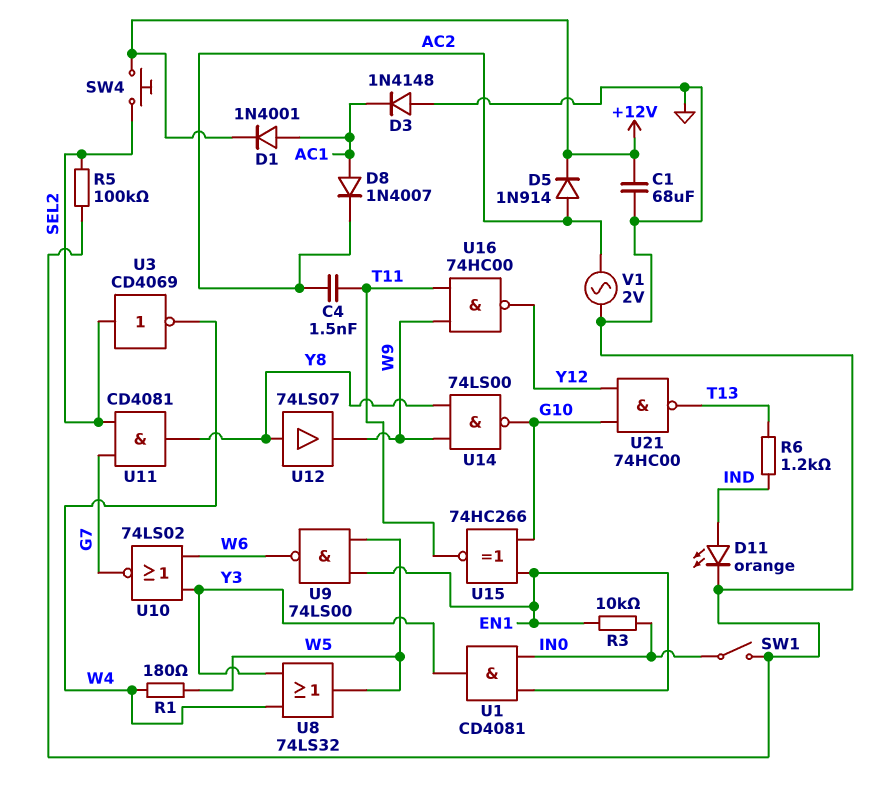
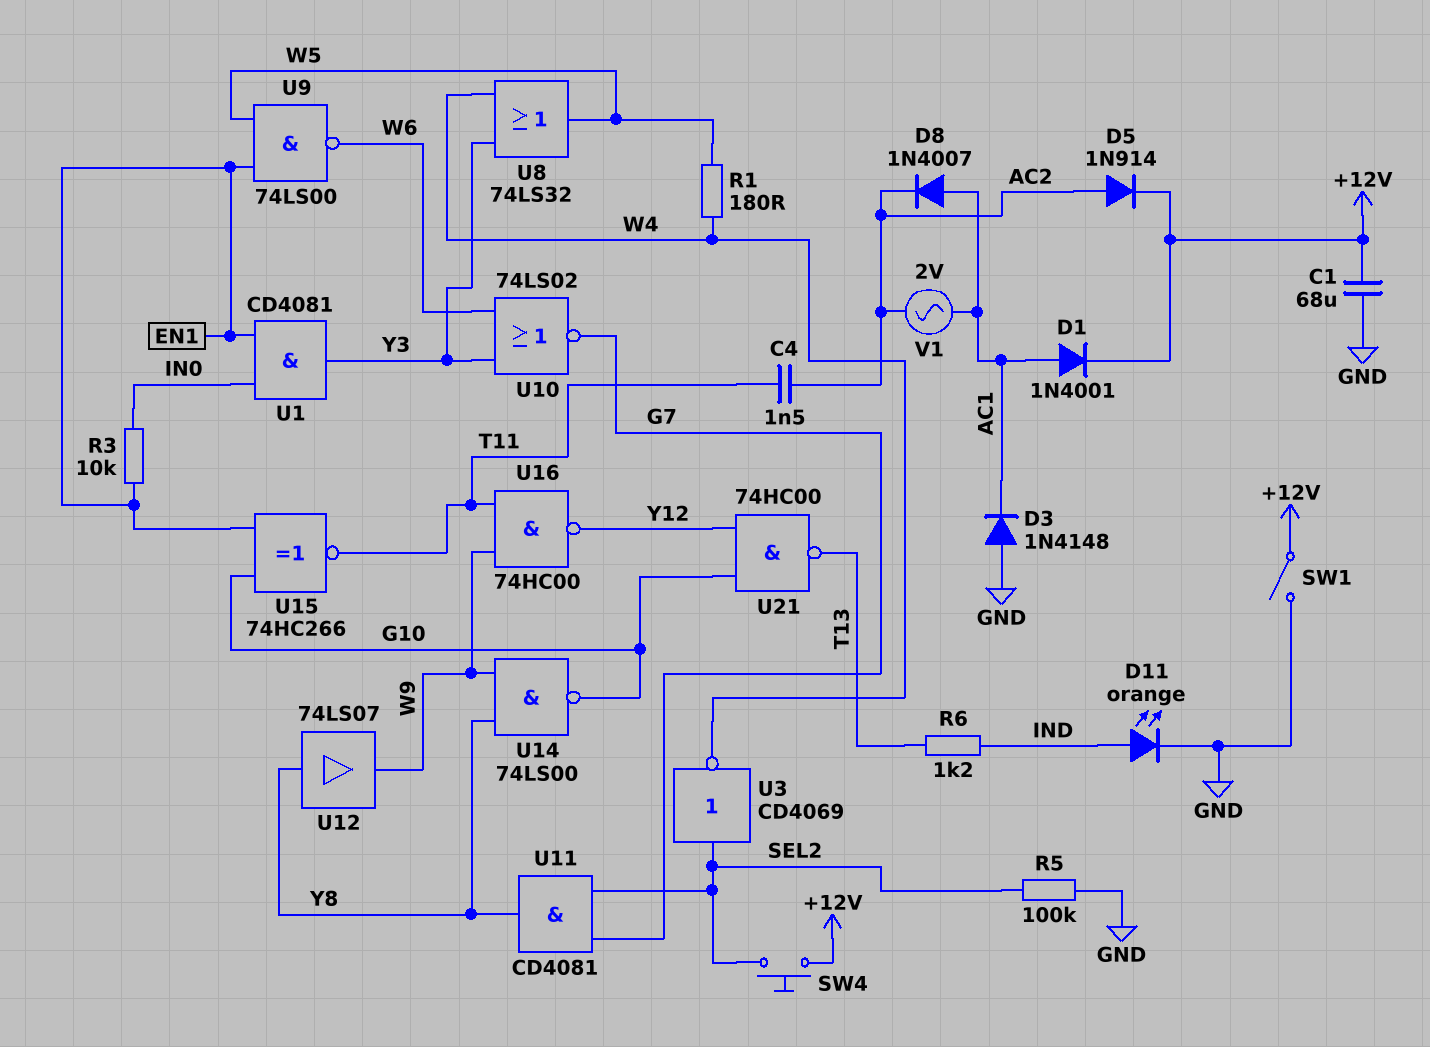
SW1: switch (GND, IN0) -> switch (+12V, GND)
V1: AC 2V (AC2, GND) -> AC 2V (AC1, AC2)

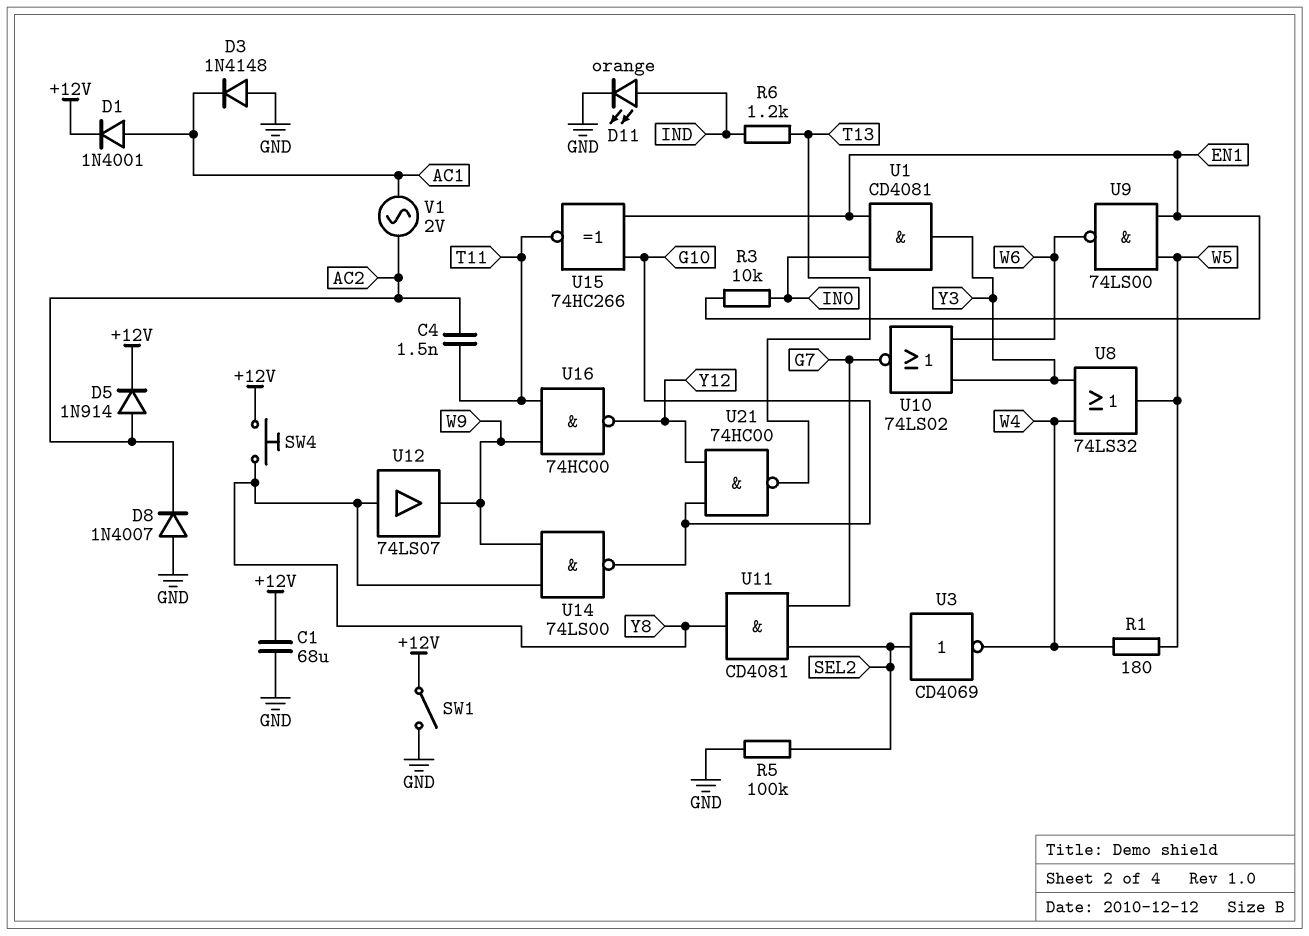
D8: diode 1N4007 (A AC1, K AC2) -> diode 1N4007 (A GND, K AC2)
SW4: button (+12V, SEL2) -> button (+12V, Y8)

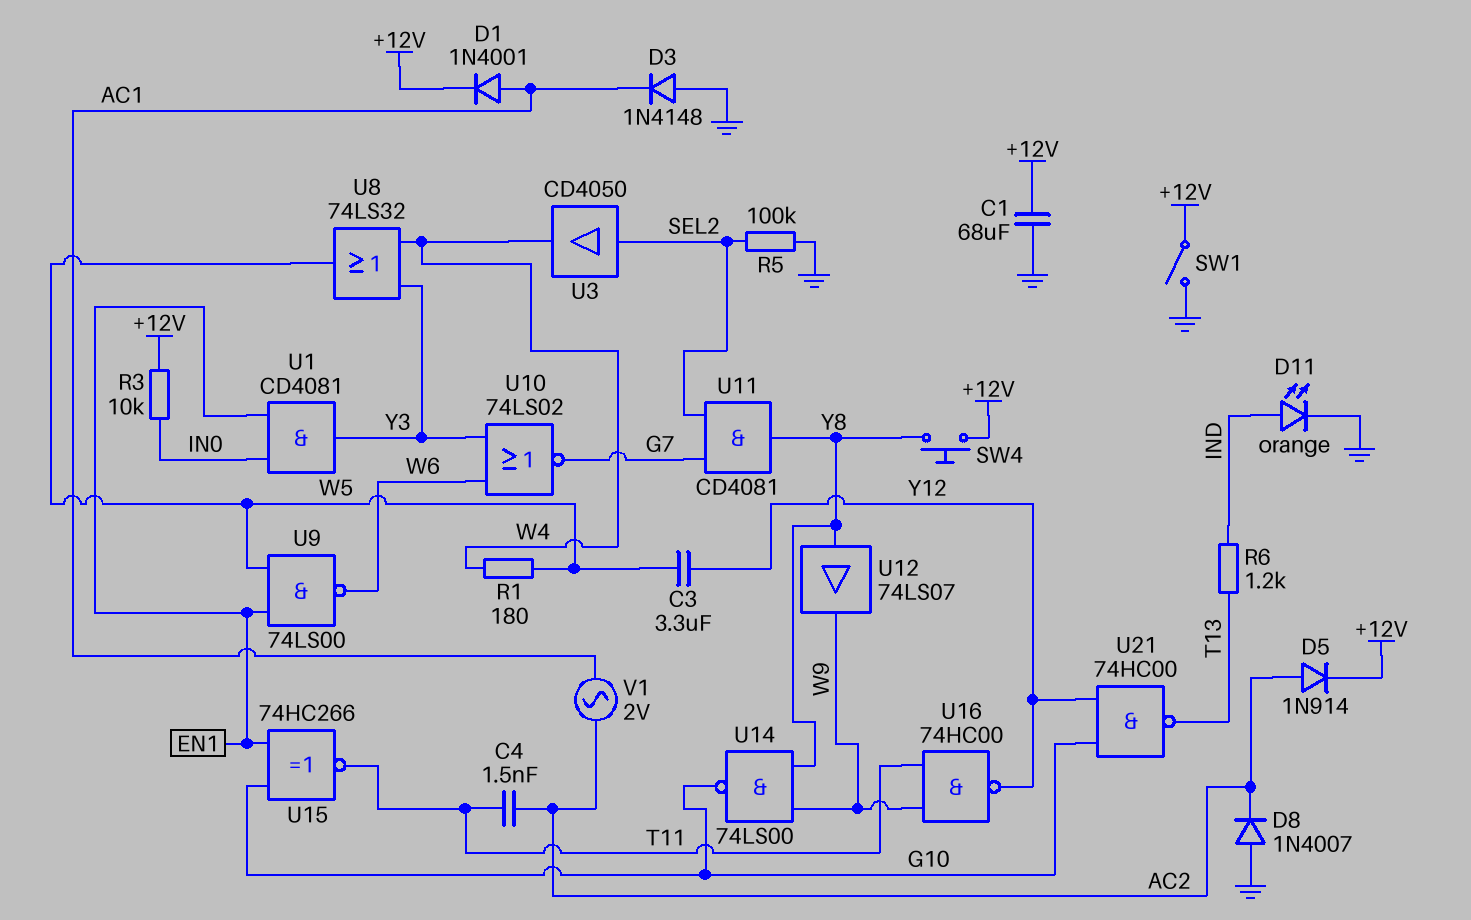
C3: none -> 3.3uF (W5, Y12)
R3: 10k (EN1, IN0) -> 10k (+12V, IN0)
U3: NOT CD4069 (in SEL2, out W4) -> buffer CD4050 (in SEL2, out W4)

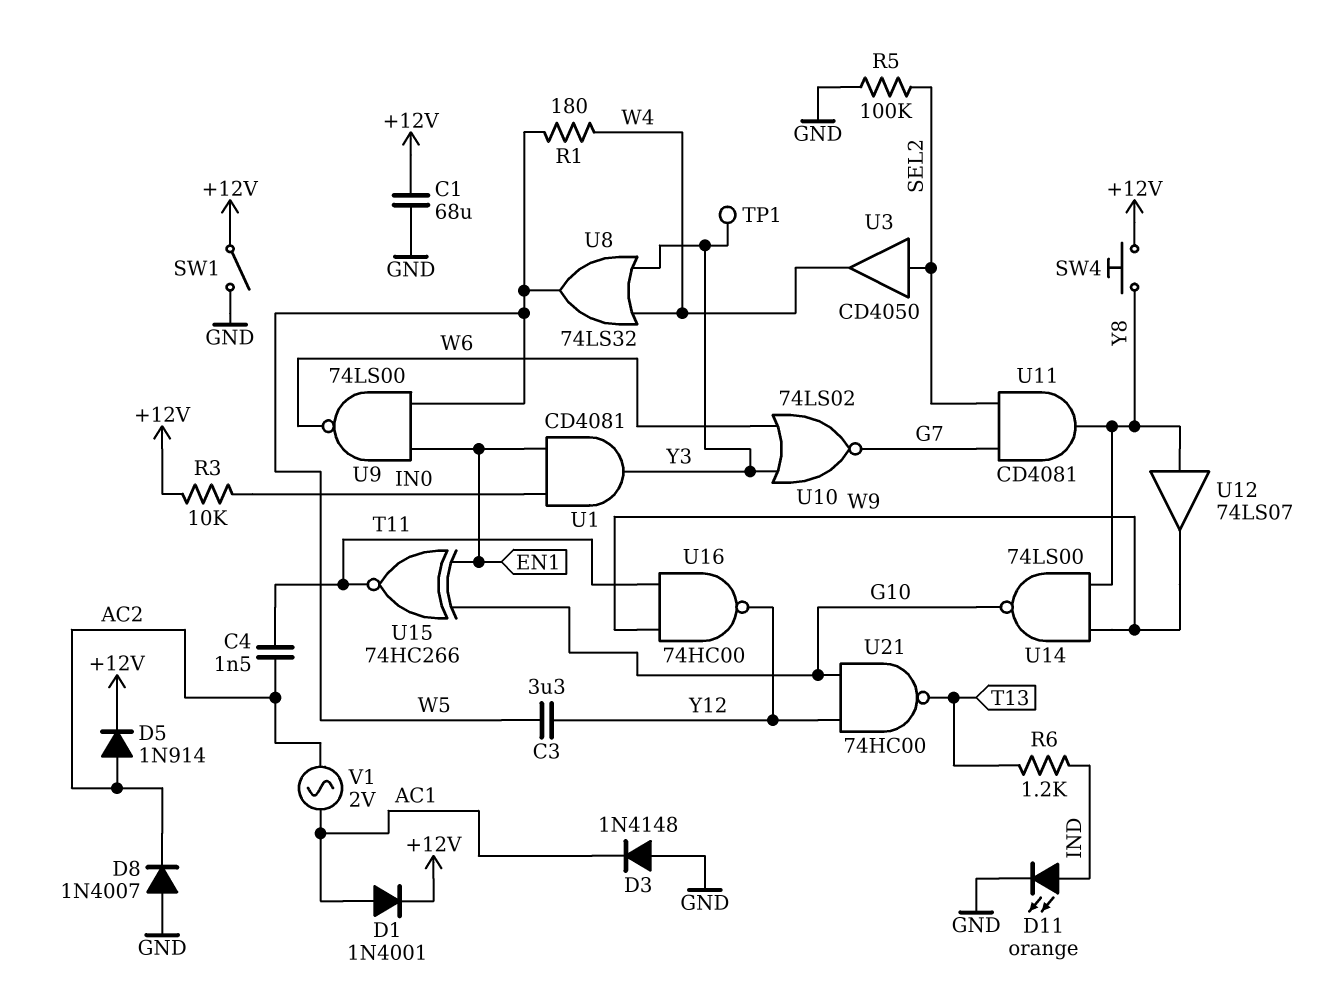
TP1: none -> test point (Y3)

